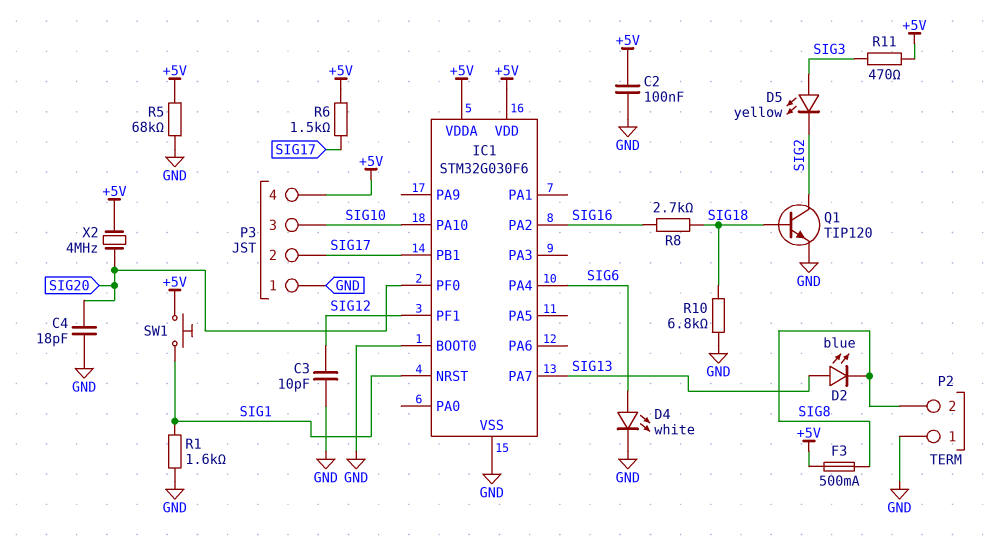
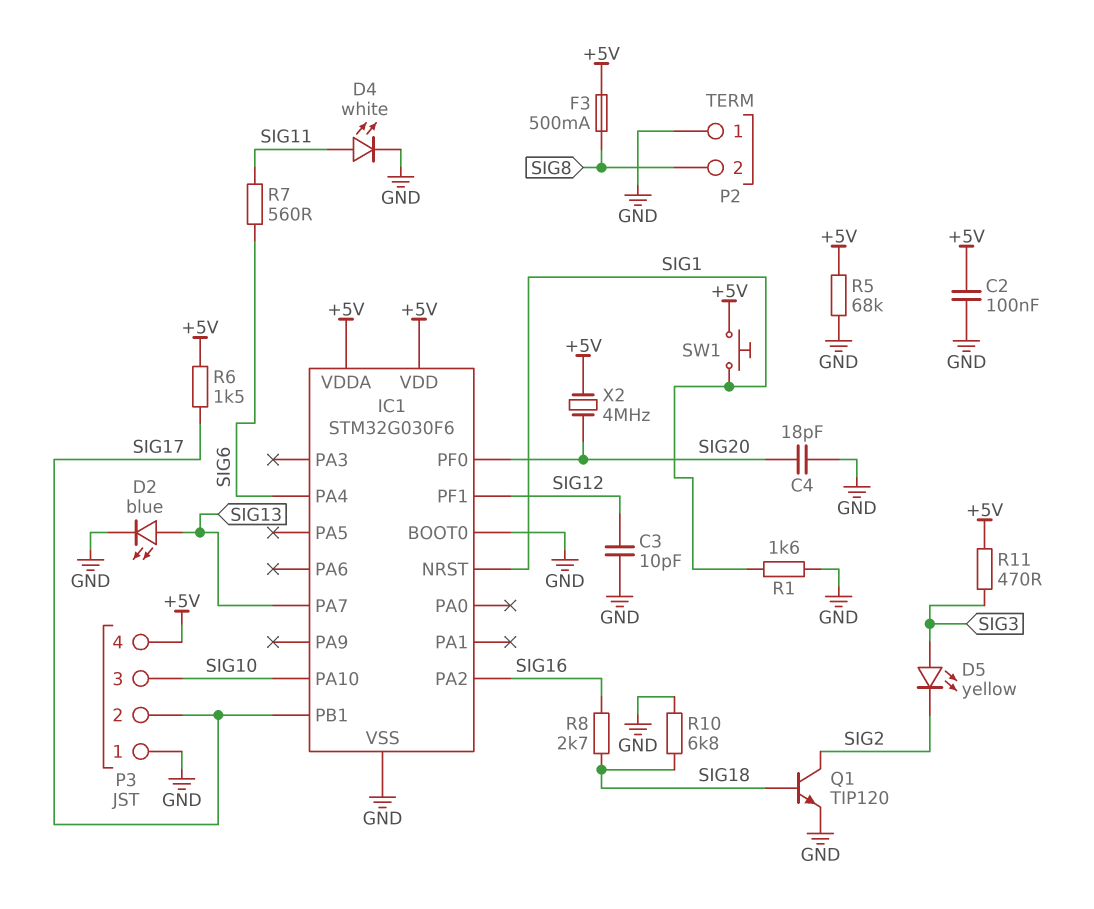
D2: LED blue (A SIG13, K SIG8) -> LED blue (A SIG13, K GND)
D4: LED white (A SIG6, K GND) -> LED white (A SIG11, K GND)
R7: none -> 560 (SIG6, SIG11)

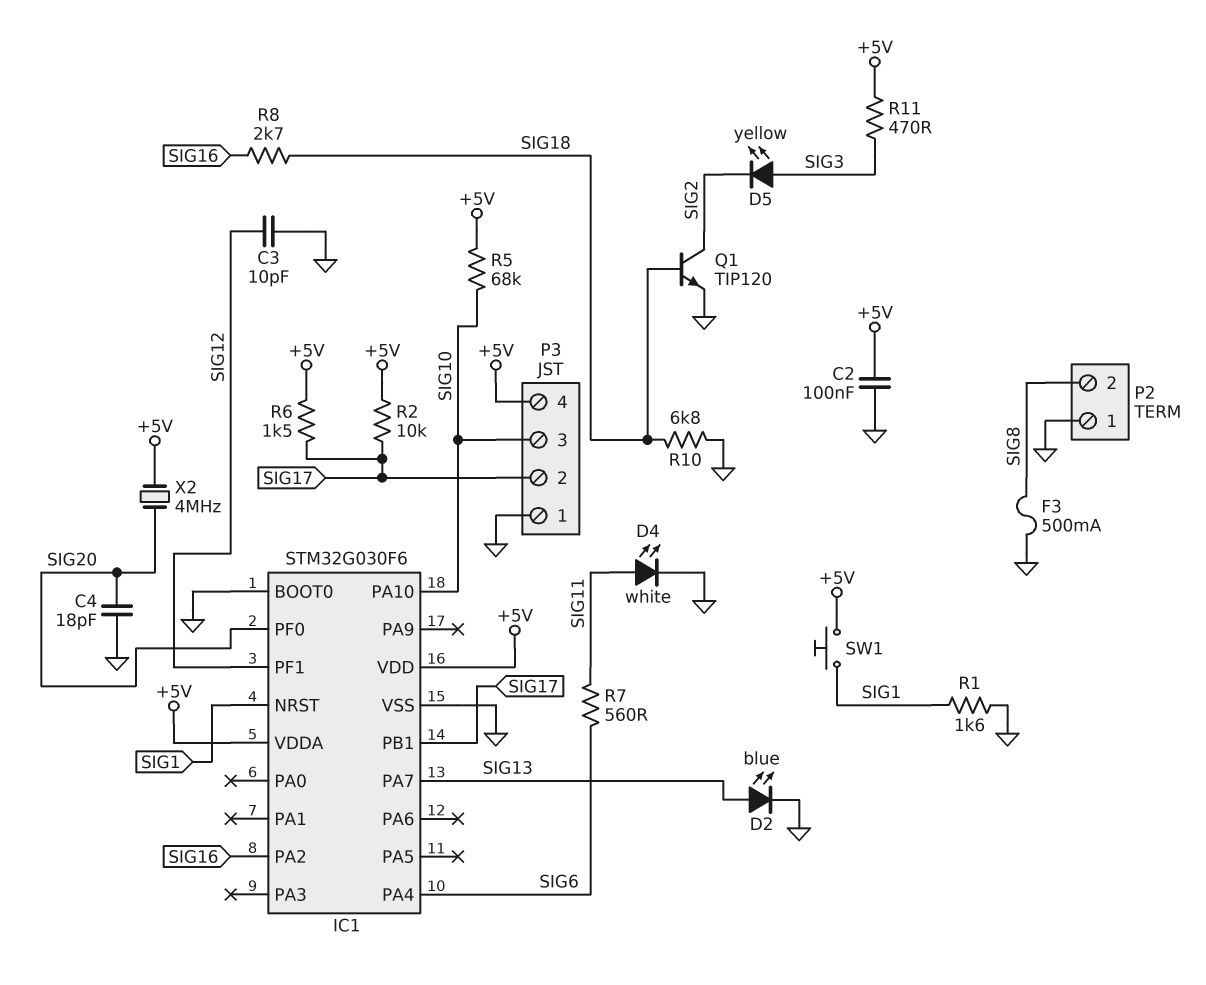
F3: 500mA (+5V, SIG8) -> 500mA (GND, SIG8)
R2: none -> 10k (+5V, SIG17)
R5: 68k (+5V, GND) -> 68k (+5V, SIG10)

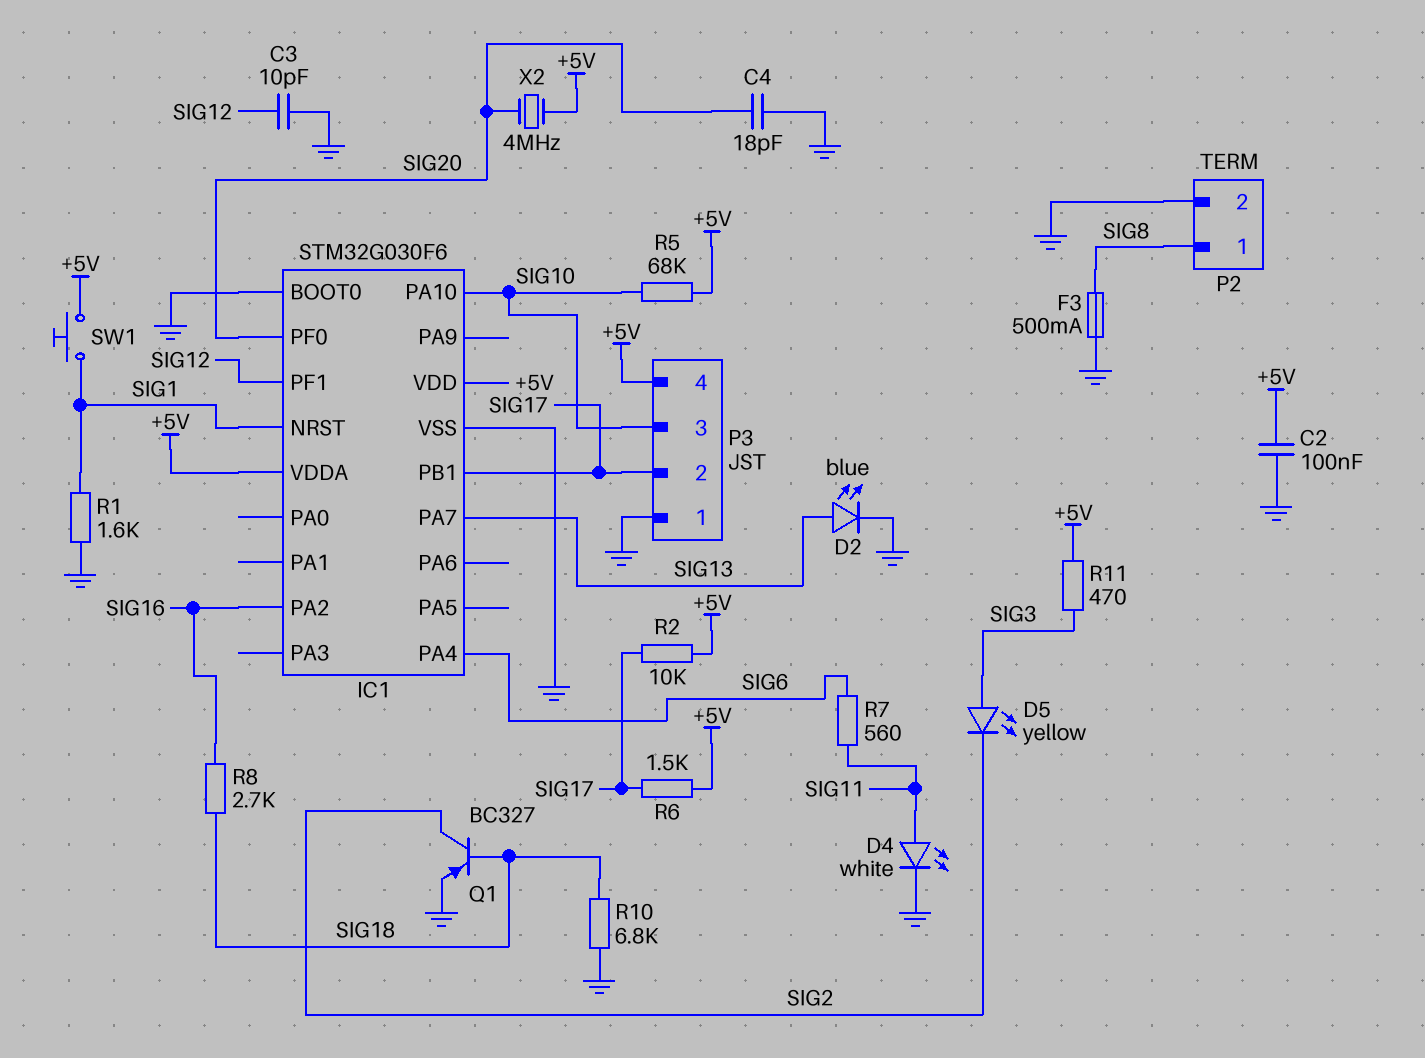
P2 pin 1: GND -> SIG8
P2 pin 2: SIG8 -> GND
Q1: NPN TIP120 (B SIG18, C SIG2, E GND) -> PNP BC327 (B SIG18, C SIG2, E GND)

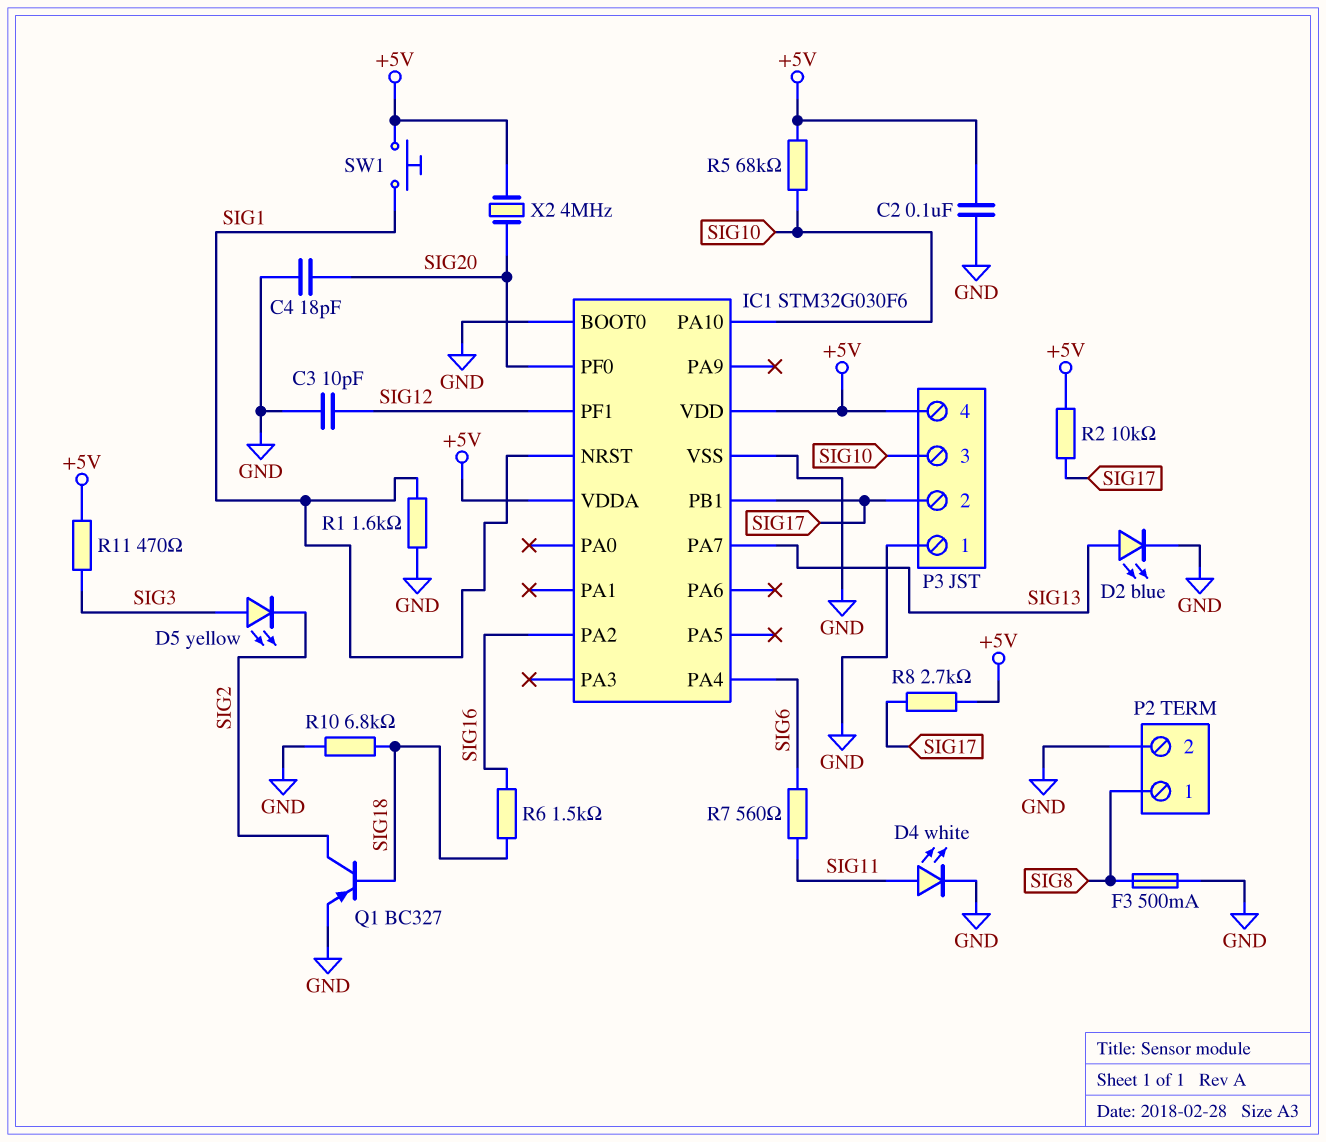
R6: 1.5k (+5V, SIG17) -> 1.5k (SIG16, SIG18)
R8: 2.7k (SIG16, SIG18) -> 2.7k (+5V, SIG17)

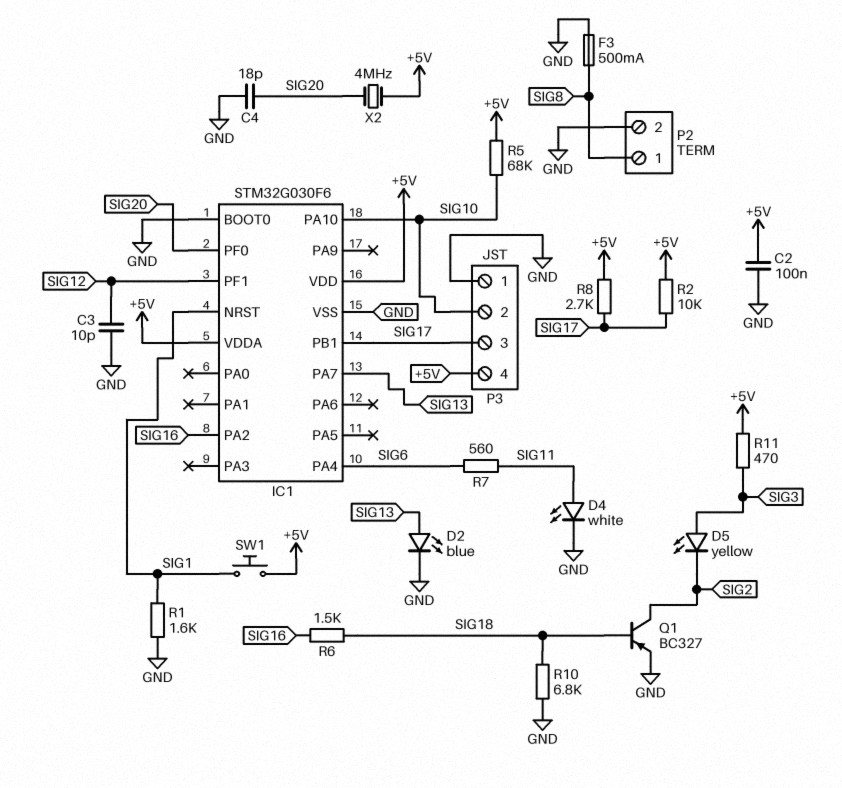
P3 pin 2: SIG17 -> SIG10
P3 pin 3: SIG10 -> SIG17

